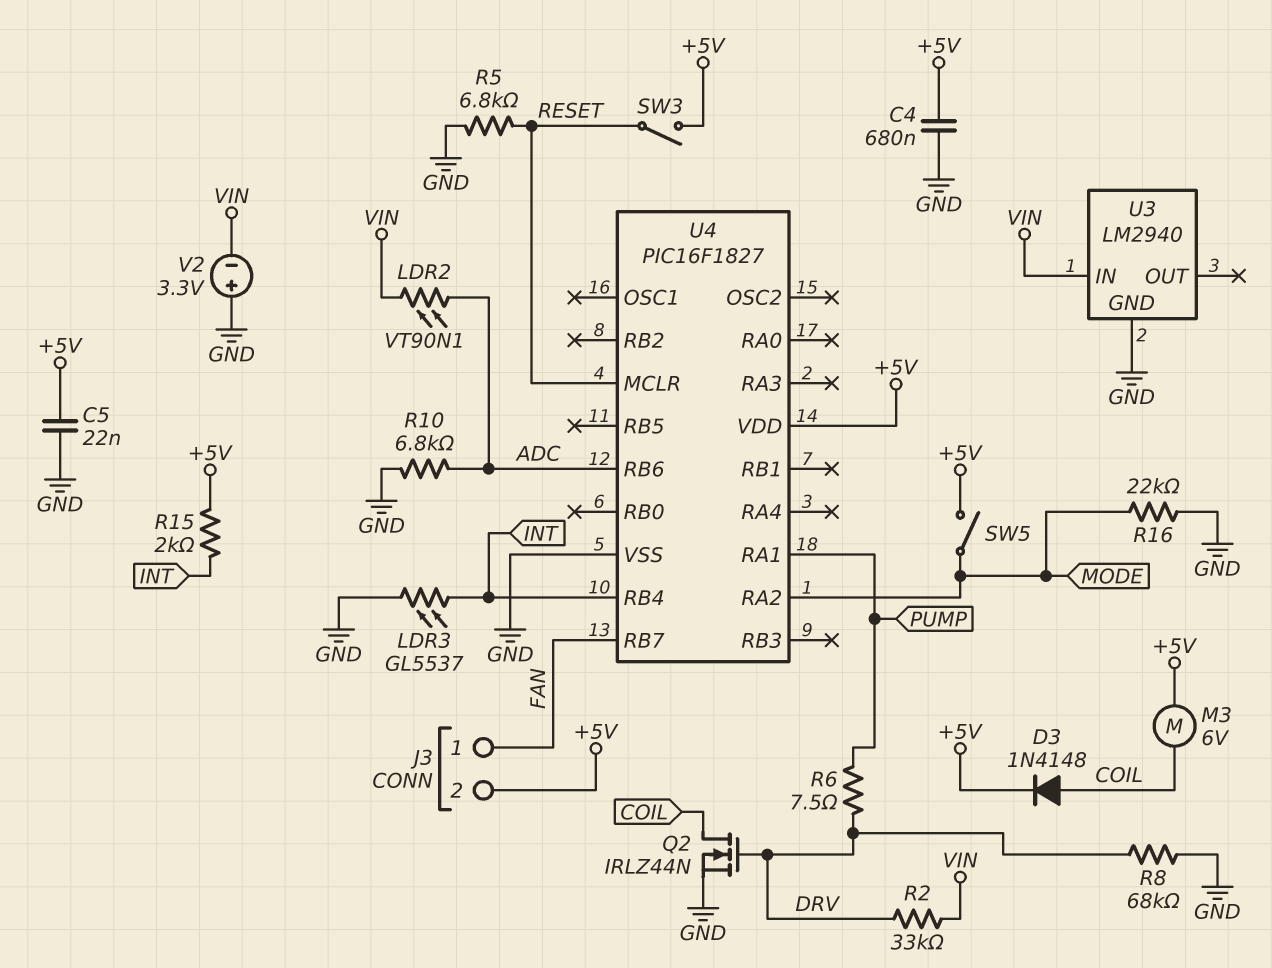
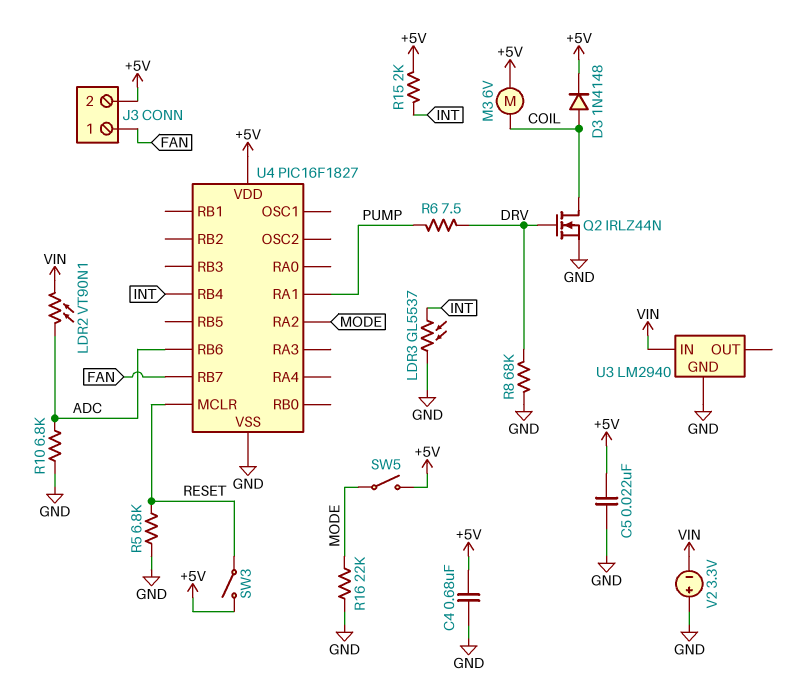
R2: 33k (DRV, VIN) -> none

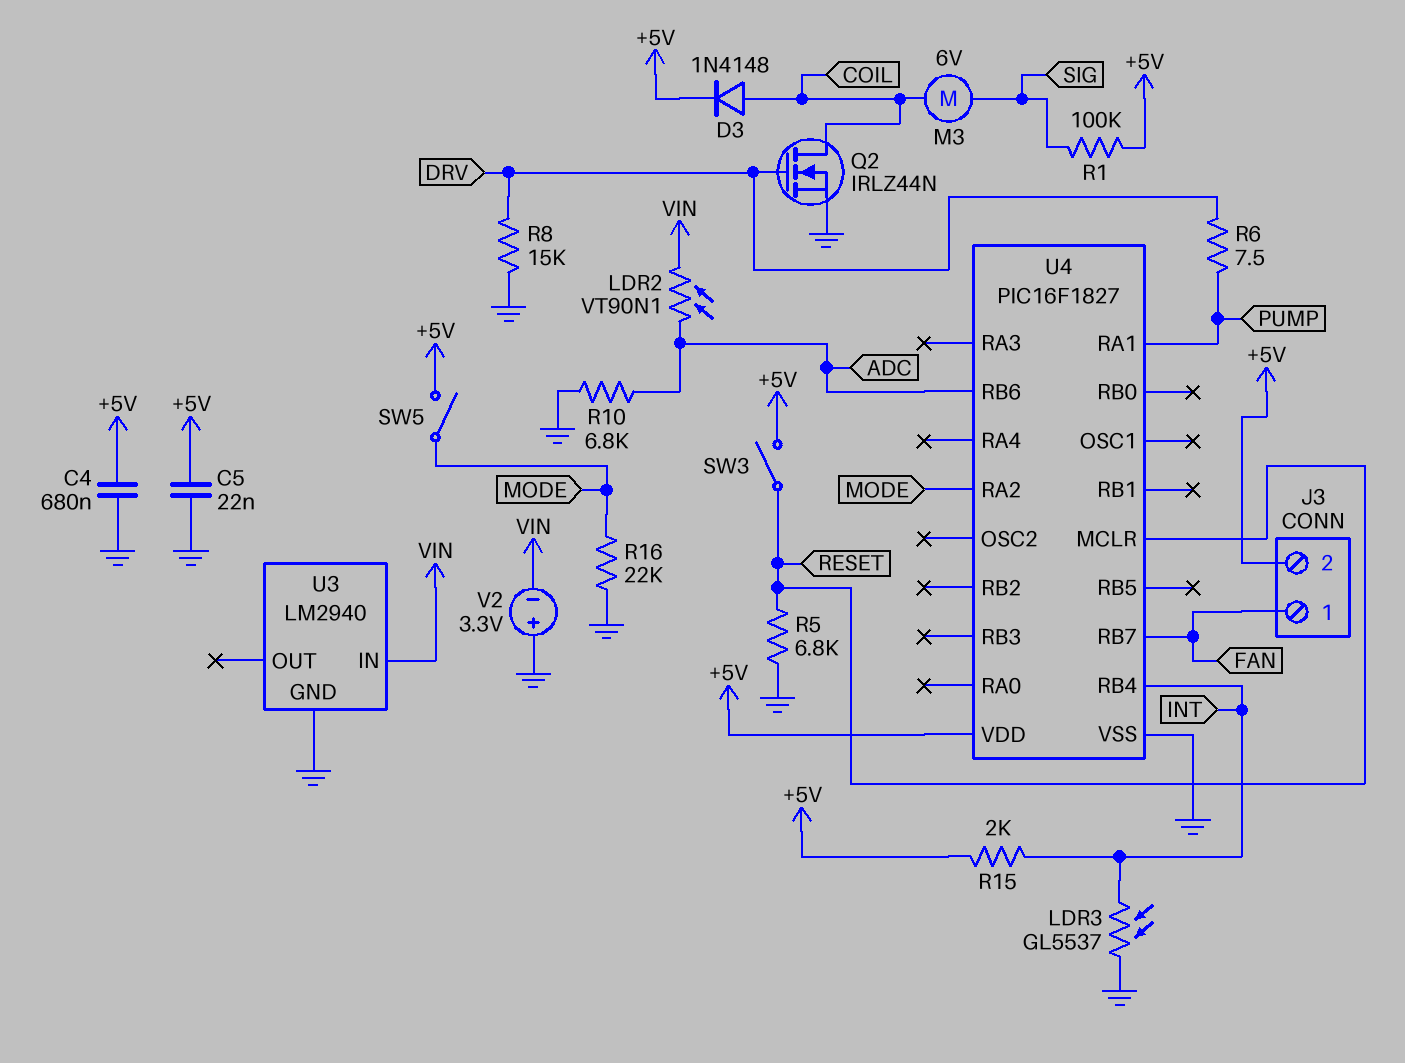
M3: motor 6V (+5V, COIL) -> motor 6V (COIL, SIG)
R1: none -> 100k (+5V, SIG)
R8: 68k (DRV, GND) -> 15k (DRV, GND)

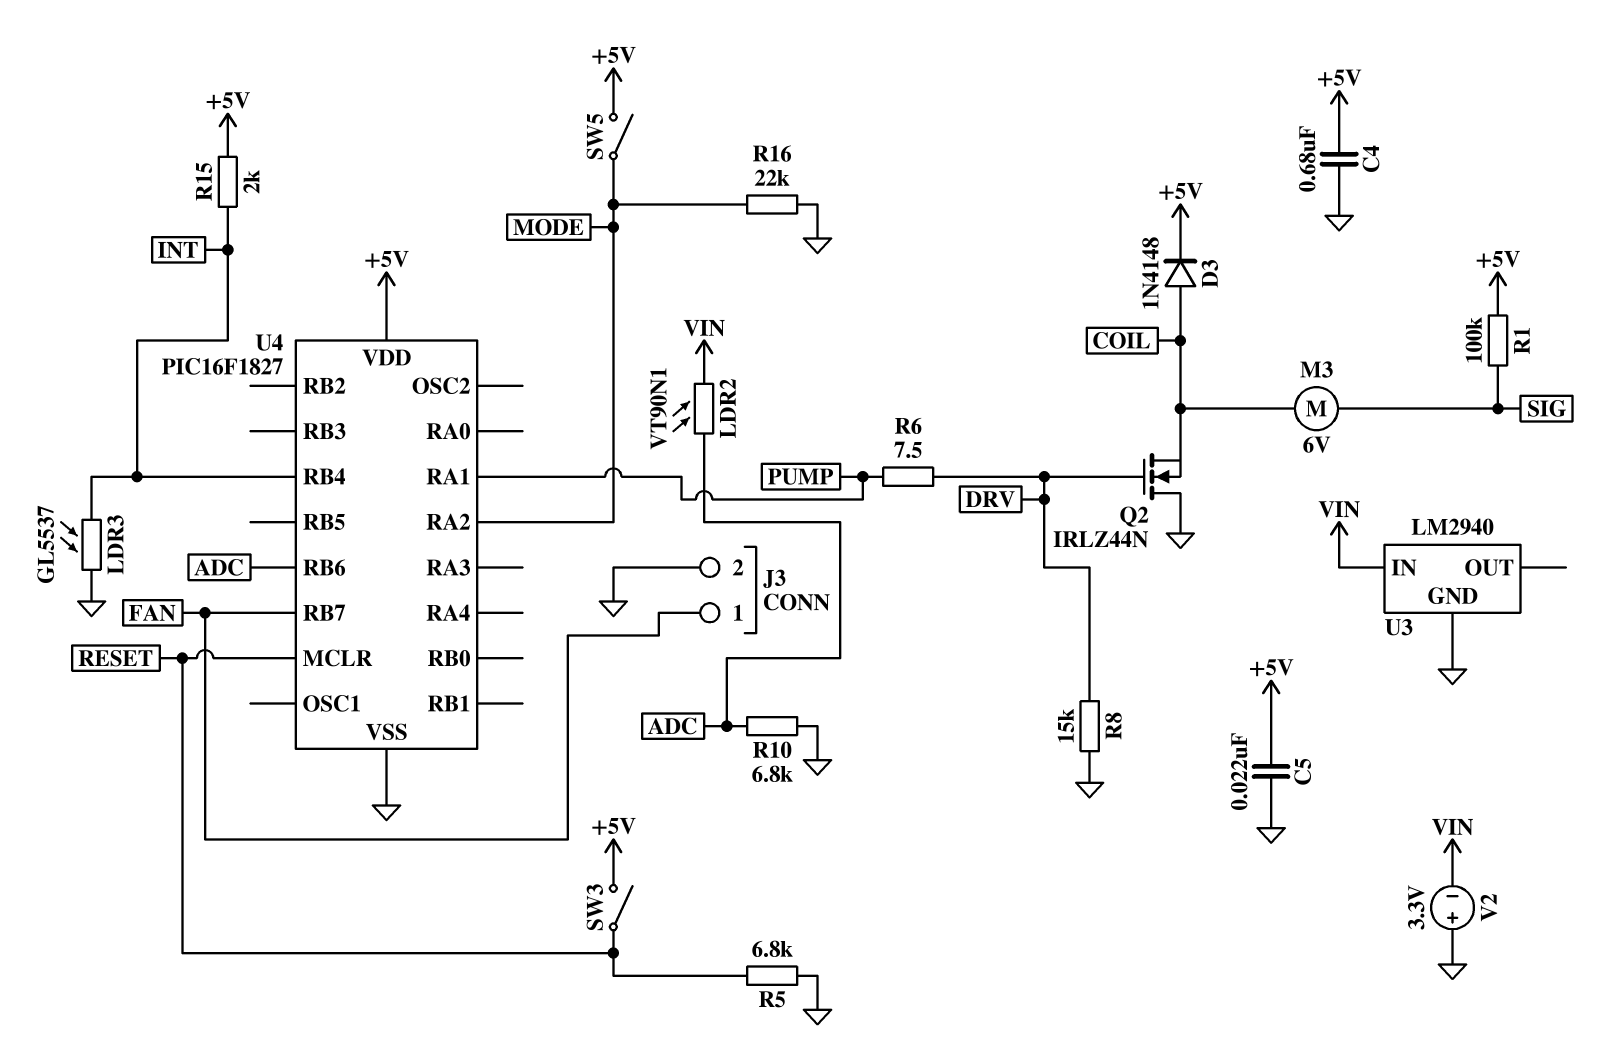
J3 pin 2: +5V -> GND
Q2: NMOS IRLZ44N (G DRV, D COIL, S GND) -> NMOS IRLZ44N (G DRV, D GND, S COIL)

